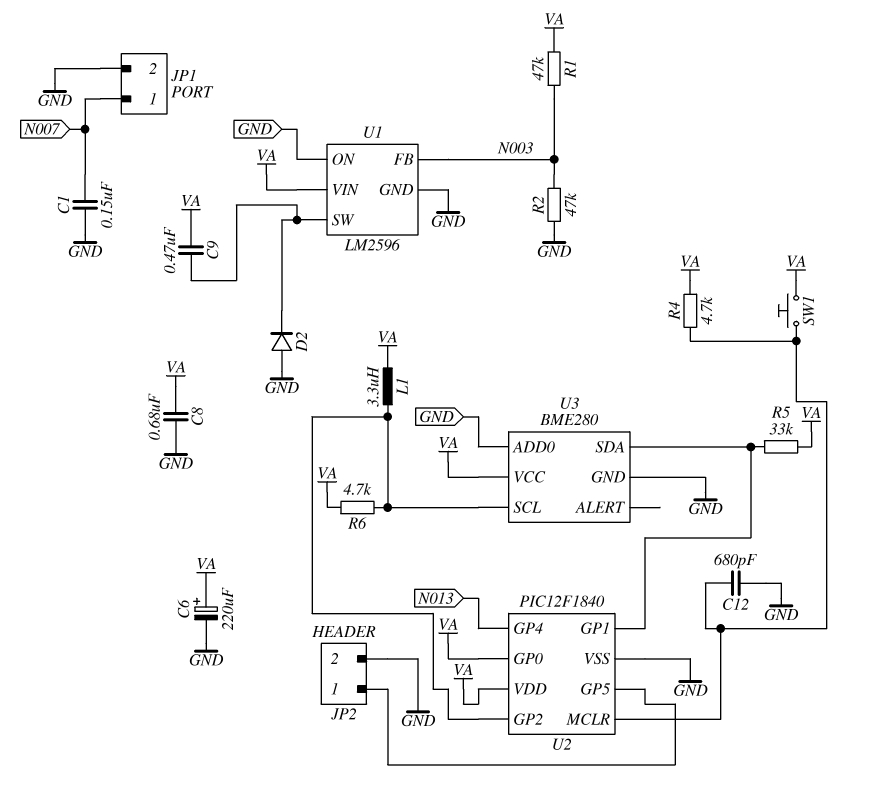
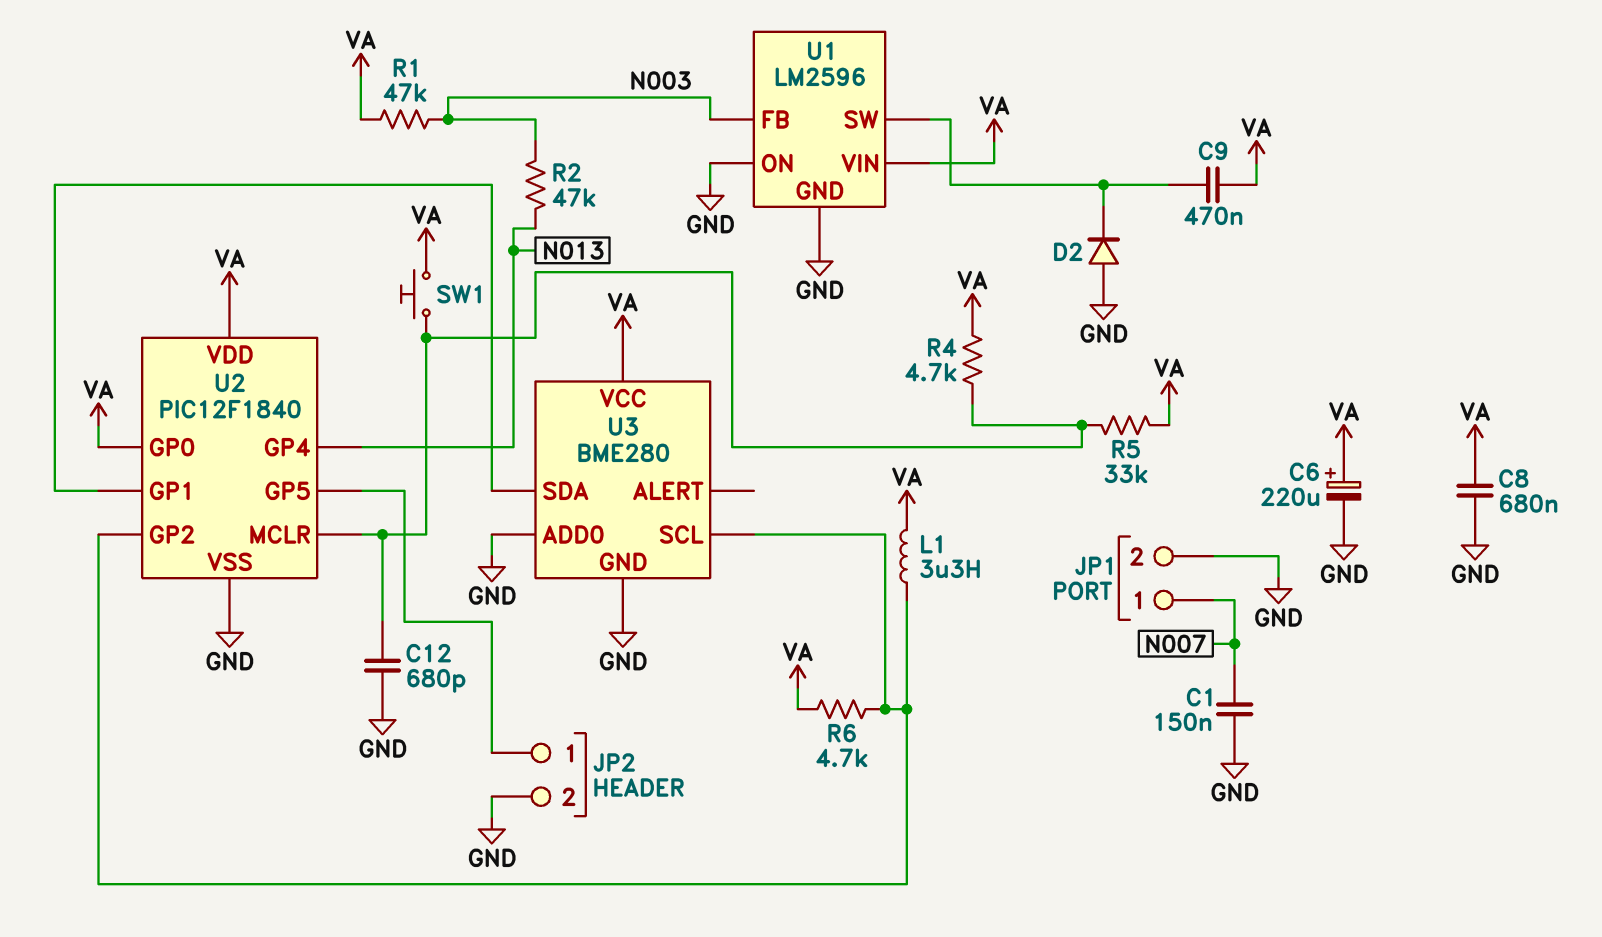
R2: 47k (GND, N003) -> 47k (N003, N013)
R5: 33k (U2/GP1, VA) -> 33k (U2/MCLR, VA)

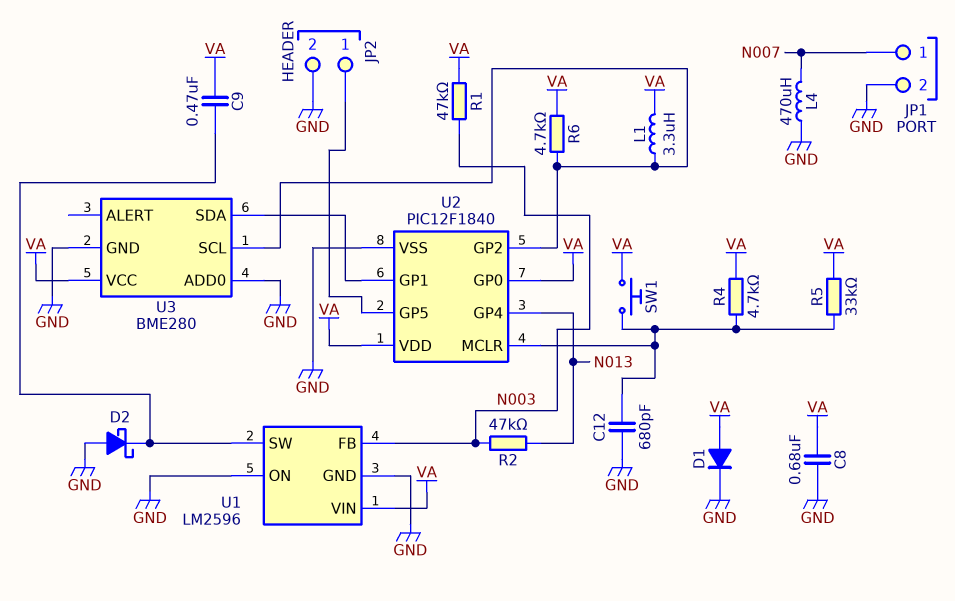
C1: 150nF (GND, N007) -> none
C6: 220uF (plus VA, minus GND) -> none
D1: none -> diode (A VA, K GND)
D2: diode (A GND, K U1/SW) -> schottky (A GND, K U1/SW)
L4: none -> 470uH (GND, N007)

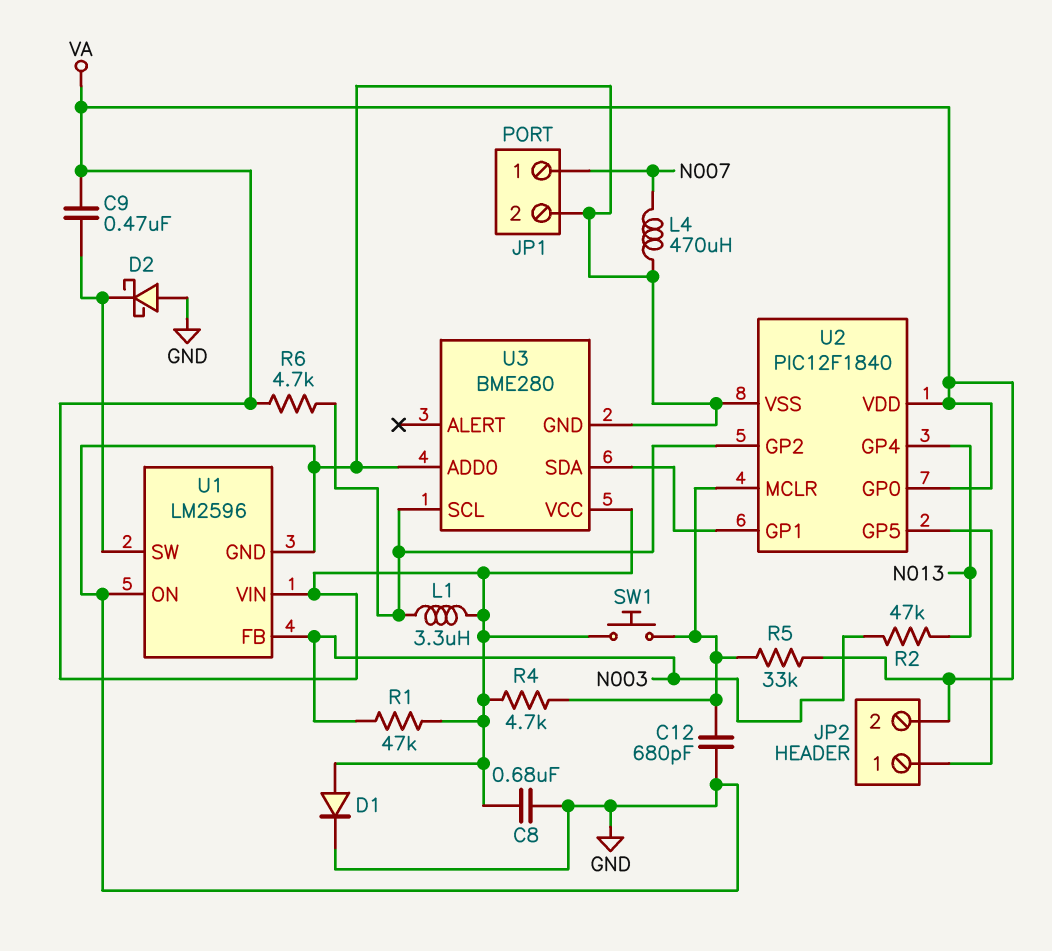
JP2 pin 2: GND -> VA

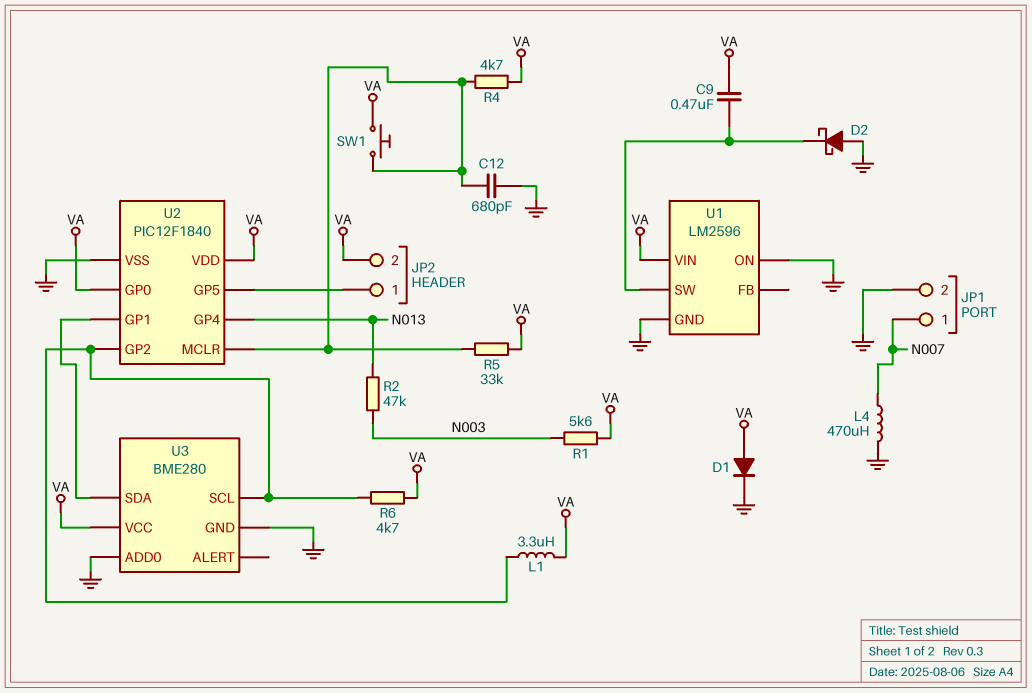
C8: 680nF (GND, VA) -> none
R1: 47k (N003, VA) -> 5.6k (N003, VA)
U1 pin FB: N003 -> none

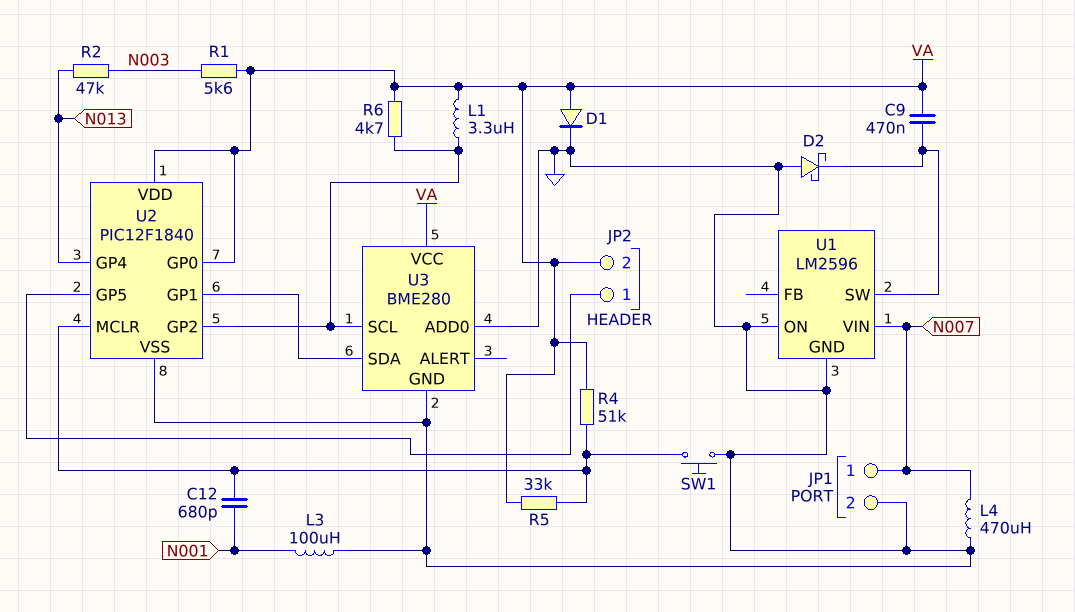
C12: 680pF (GND, U2/MCLR) -> 680pF (N001, U2/MCLR)
L3: none -> 100uH (GND, N001)
R4: 4.7k (U2/MCLR, VA) -> 51k (U2/MCLR, VA)
SW1: button (U2/MCLR, VA) -> button (GND, U2/MCLR)
U1 pin VIN: VA -> N007

